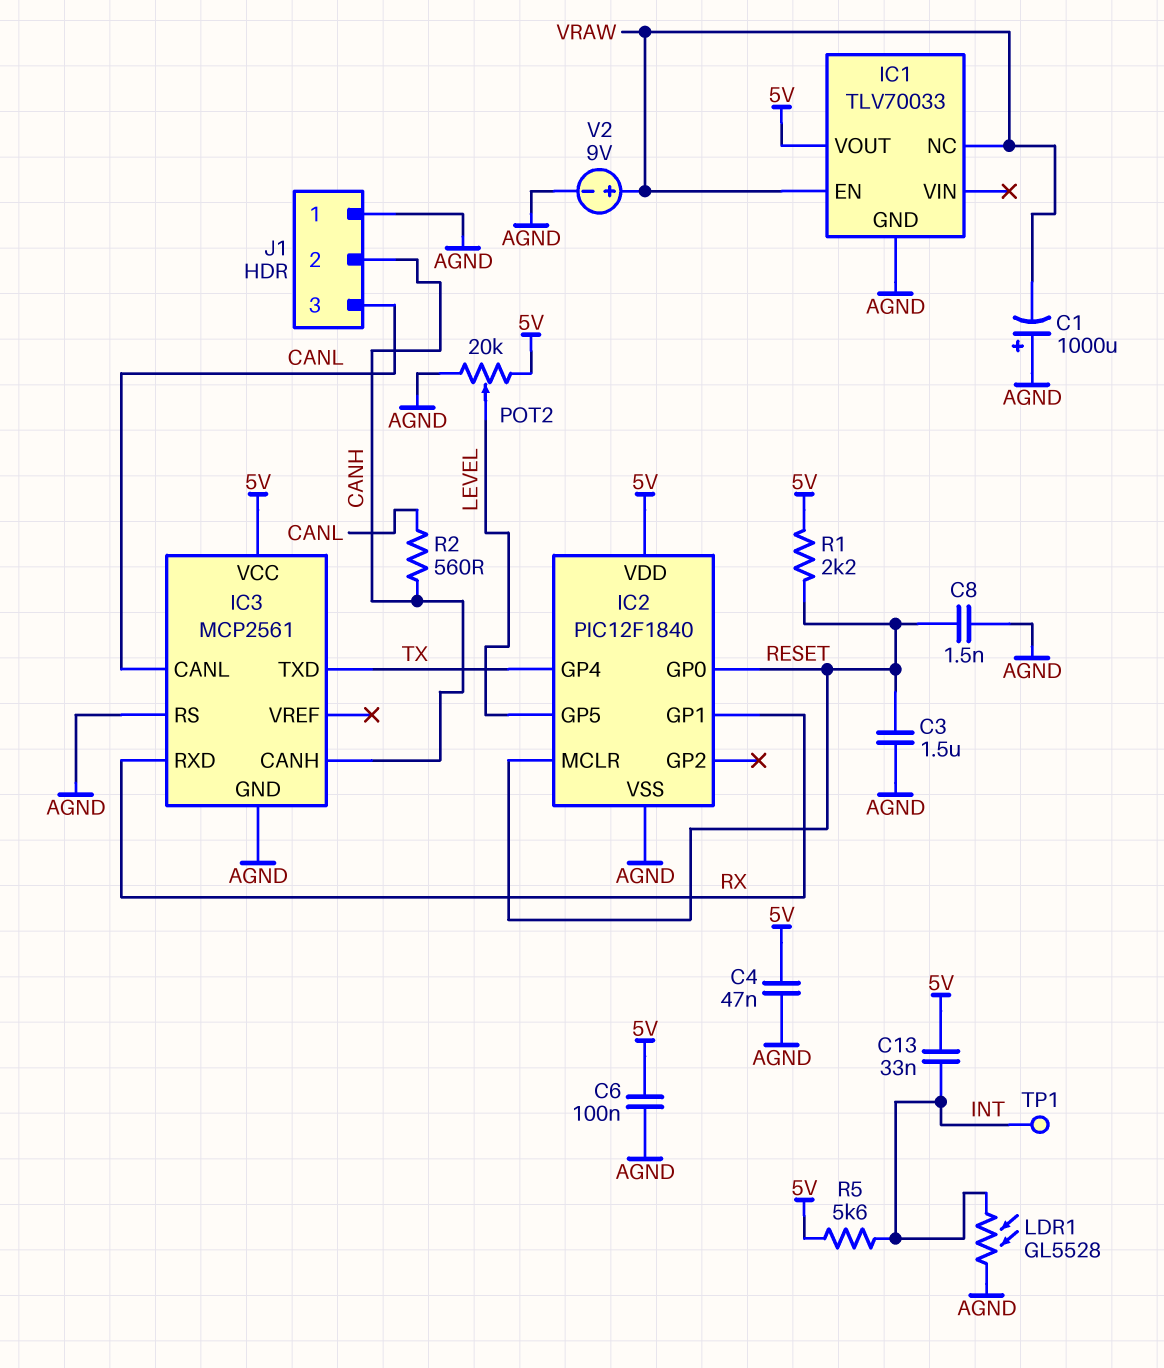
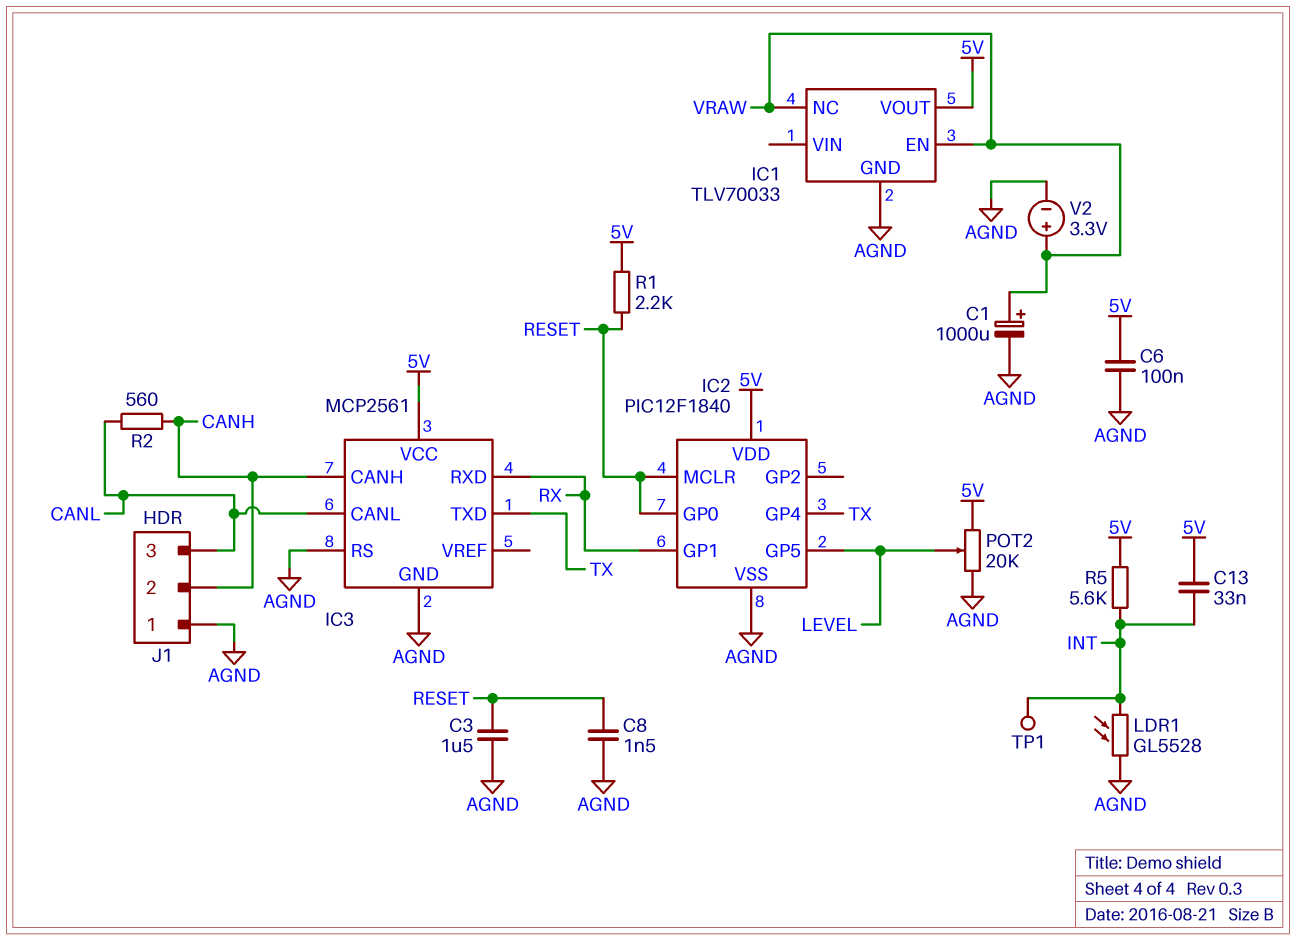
C1: 1000uF (plus AGND, minus VRAW) -> 1000uF (plus VRAW, minus AGND)
C4: 47nF (5V, AGND) -> none
V2: 9V (plus VRAW, minus AGND) -> 3.3V (plus VRAW, minus AGND)

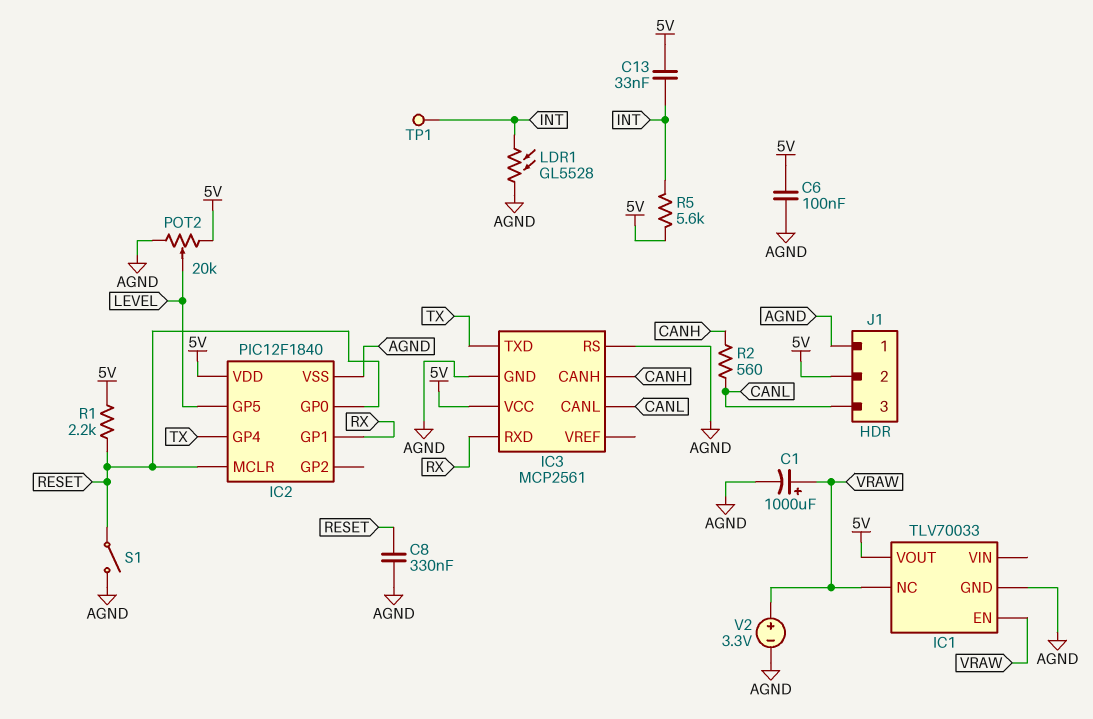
C3: 1.5uF (AGND, RESET) -> none
C8: 1.5nF (AGND, RESET) -> 330nF (AGND, RESET)
J1 pin 2: CANH -> 5V
S1: none -> switch (AGND, RESET)

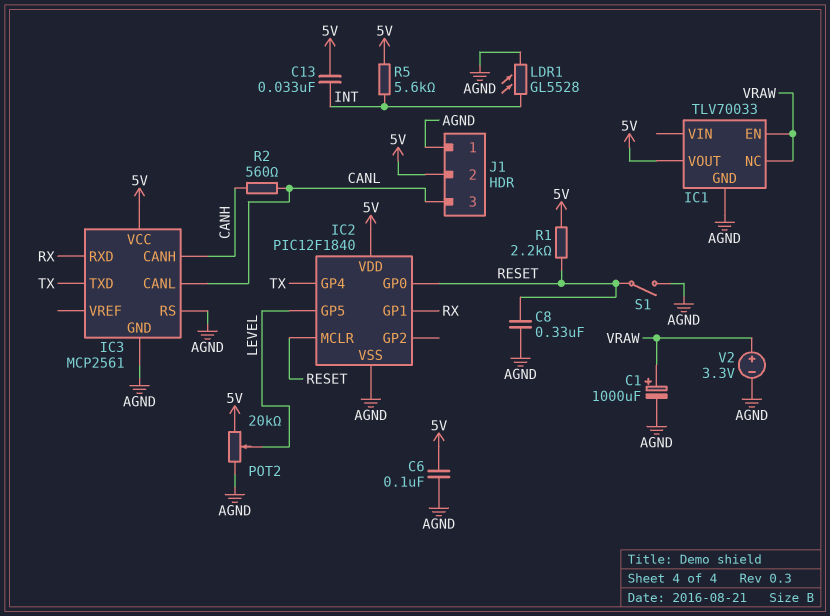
TP1: test point (INT) -> none

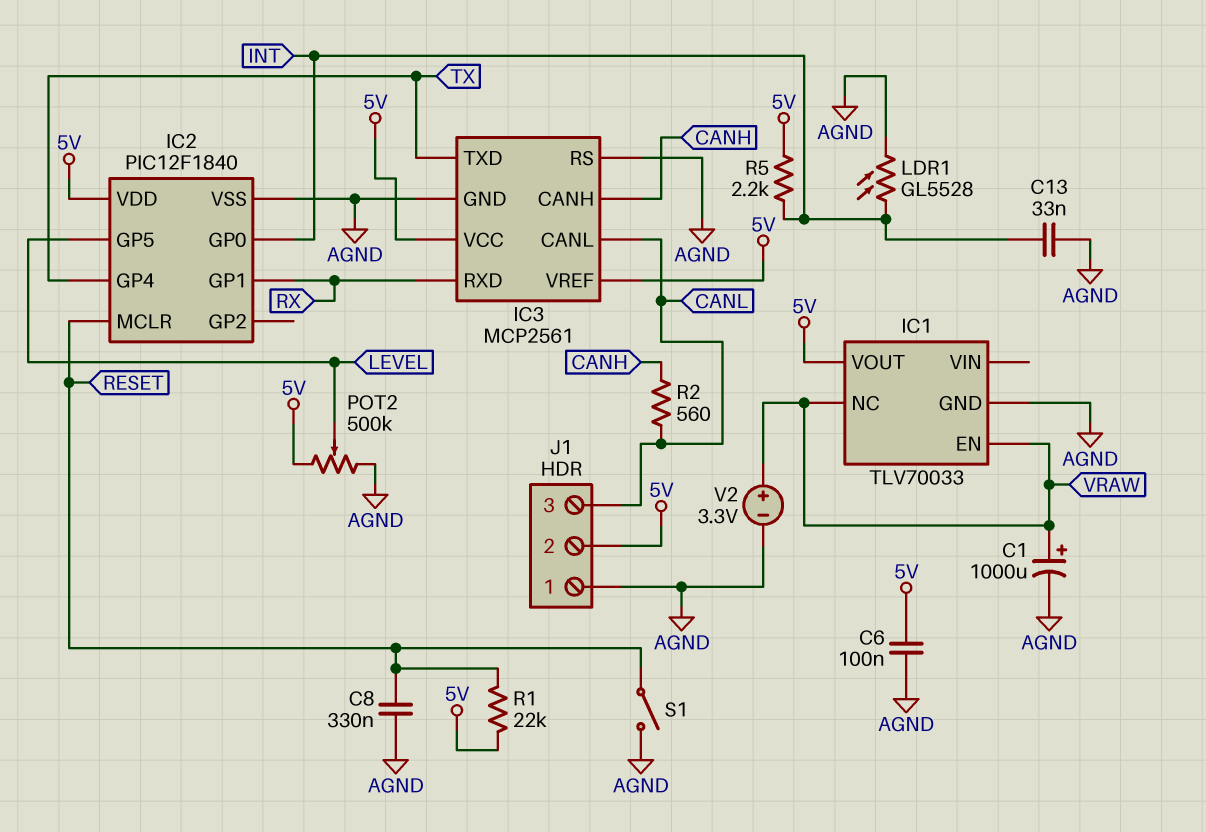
C13: 33nF (5V, INT) -> 33nF (AGND, INT)
IC2 pin GP0: RESET -> INT
IC3 pin VREF: none -> 5V
POT2: 20k (5V, AGND, wiper LEVEL) -> 500k (5V, AGND, wiper LEVEL)
R1: 2.2k (5V, RESET) -> 22k (5V, RESET)
R5: 5.6k (5V, INT) -> 2.2k (5V, INT)

